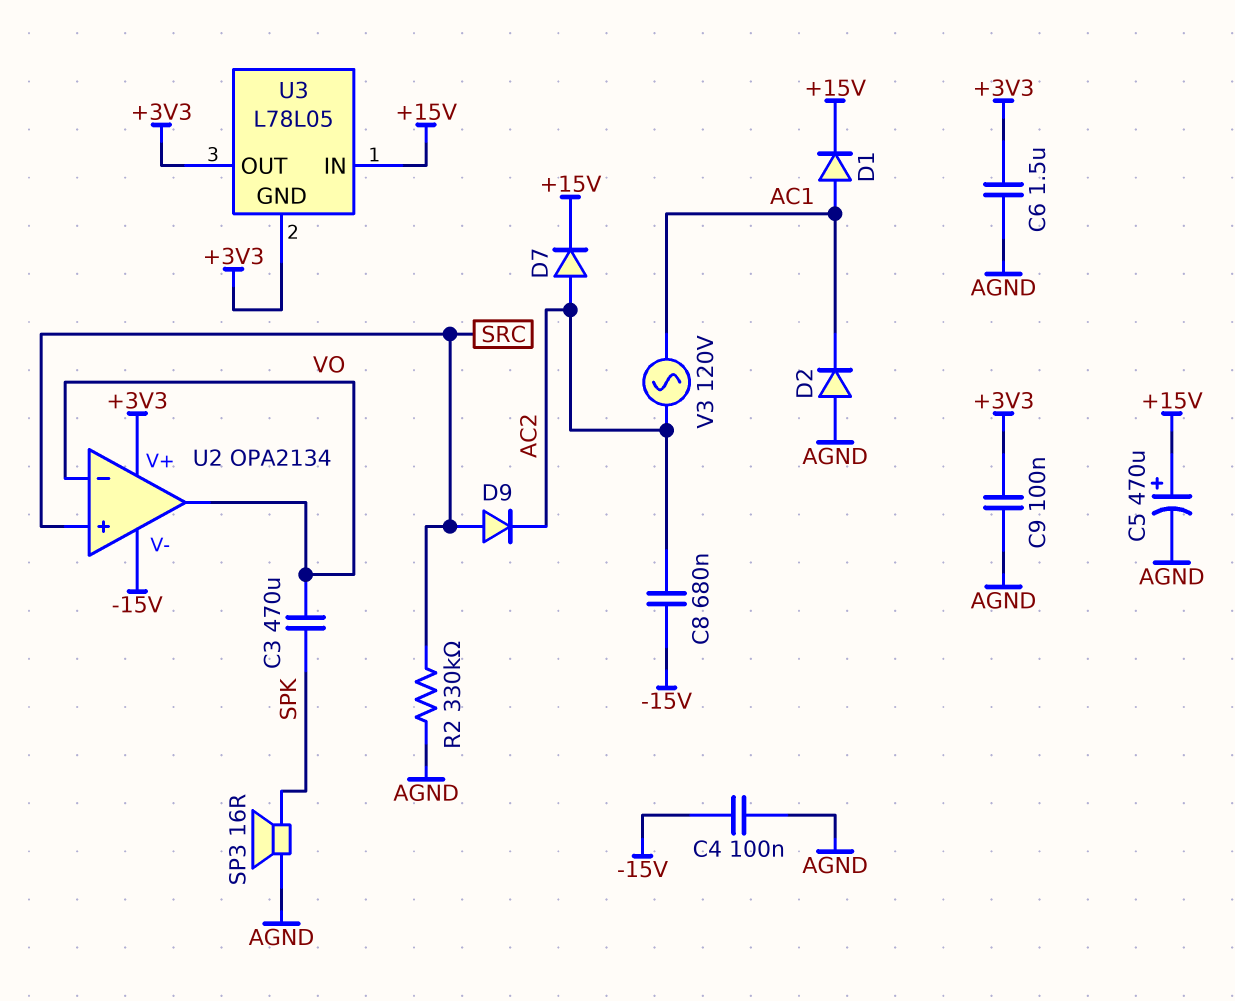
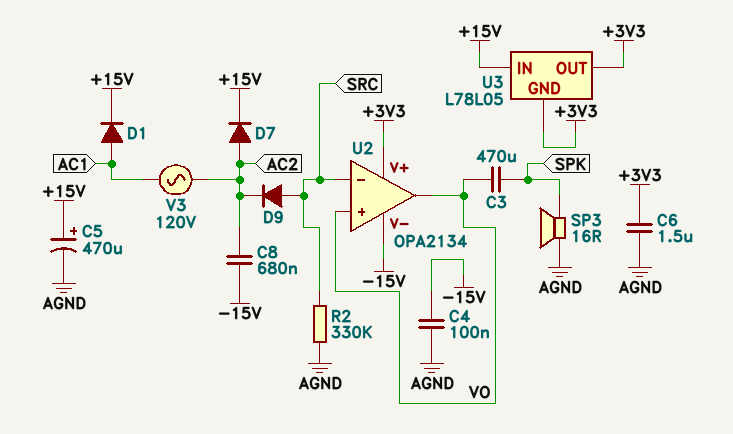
C9: 100nF (+3V3, AGND) -> none
D2: diode (A AGND, K AC1) -> none
U2 pin in+: SRC -> VO
U2 pin in-: VO -> SRC

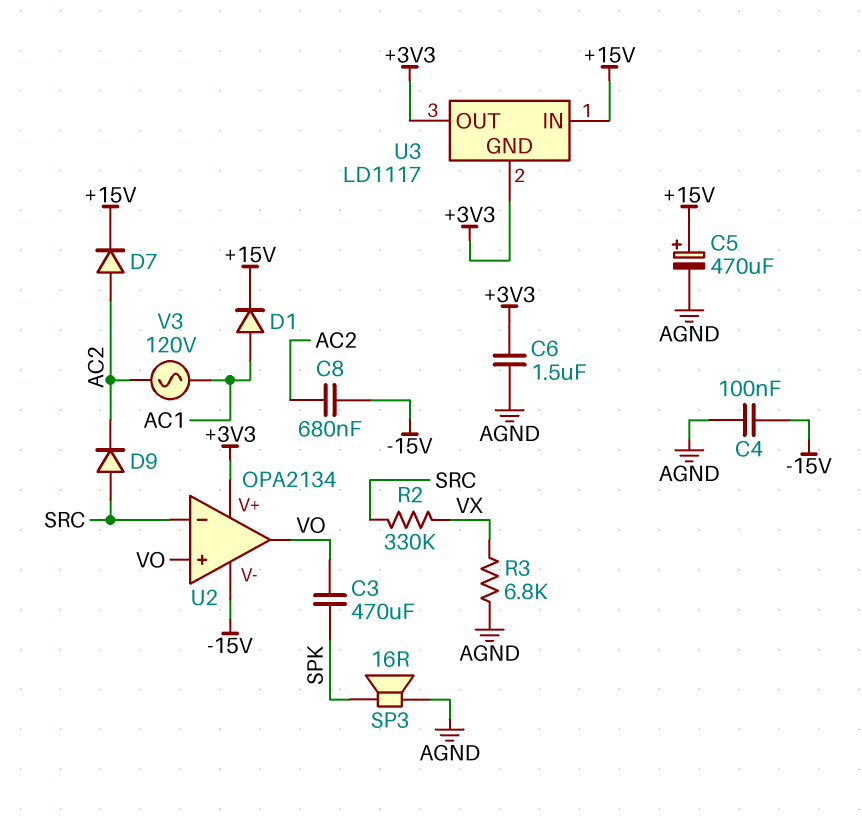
R2: 330k (AGND, SRC) -> 330k (SRC, VX)
R3: none -> 6.8k (AGND, VX)
U3: L78L05 -> LD1117

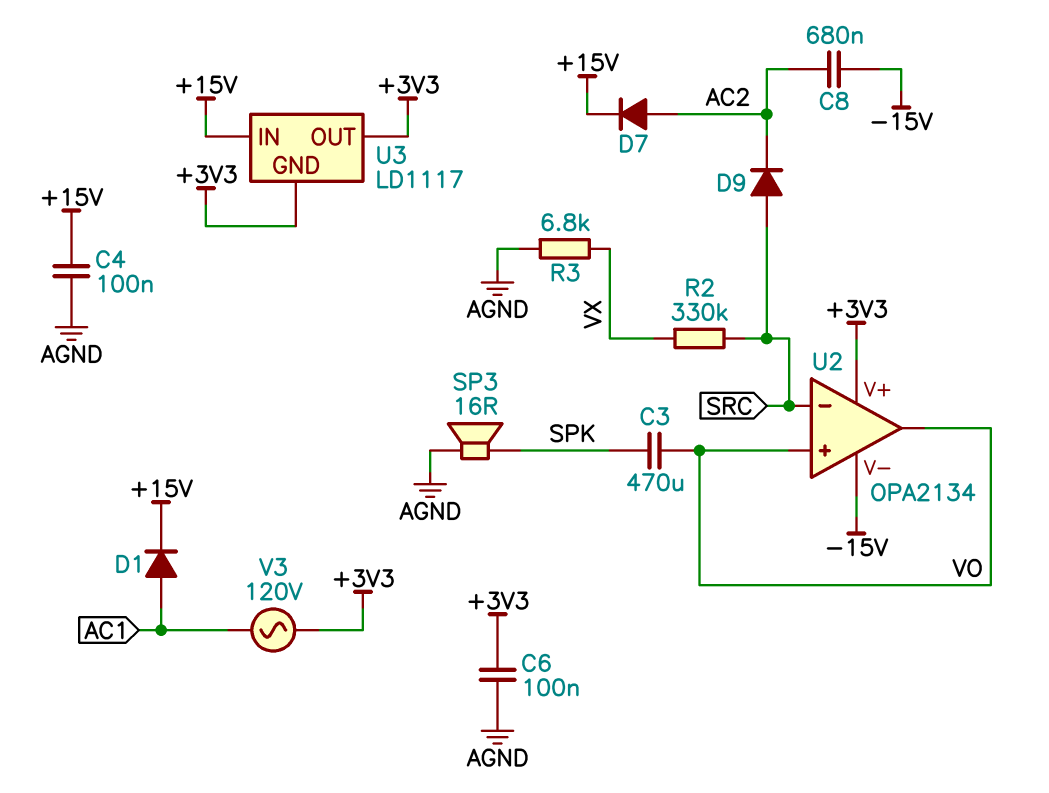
C4: 100nF (-15V, AGND) -> 100nF (+15V, AGND)
C5: 470uF (plus +15V, minus AGND) -> none
C6: 1.5uF (+3V3, AGND) -> 100nF (+3V3, AGND)
V3: AC 120V (AC1, AC2) -> AC 120V (+3V3, AC1)

